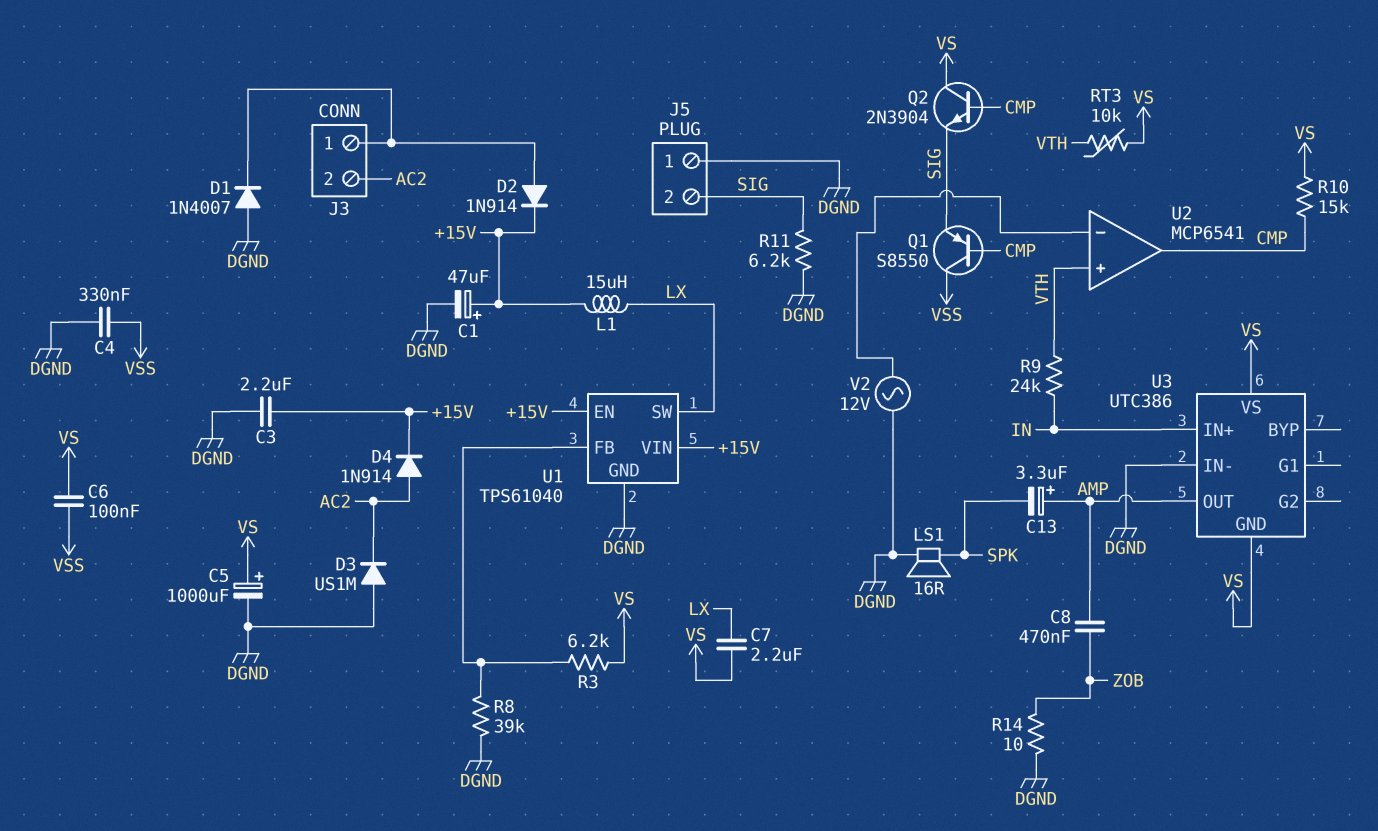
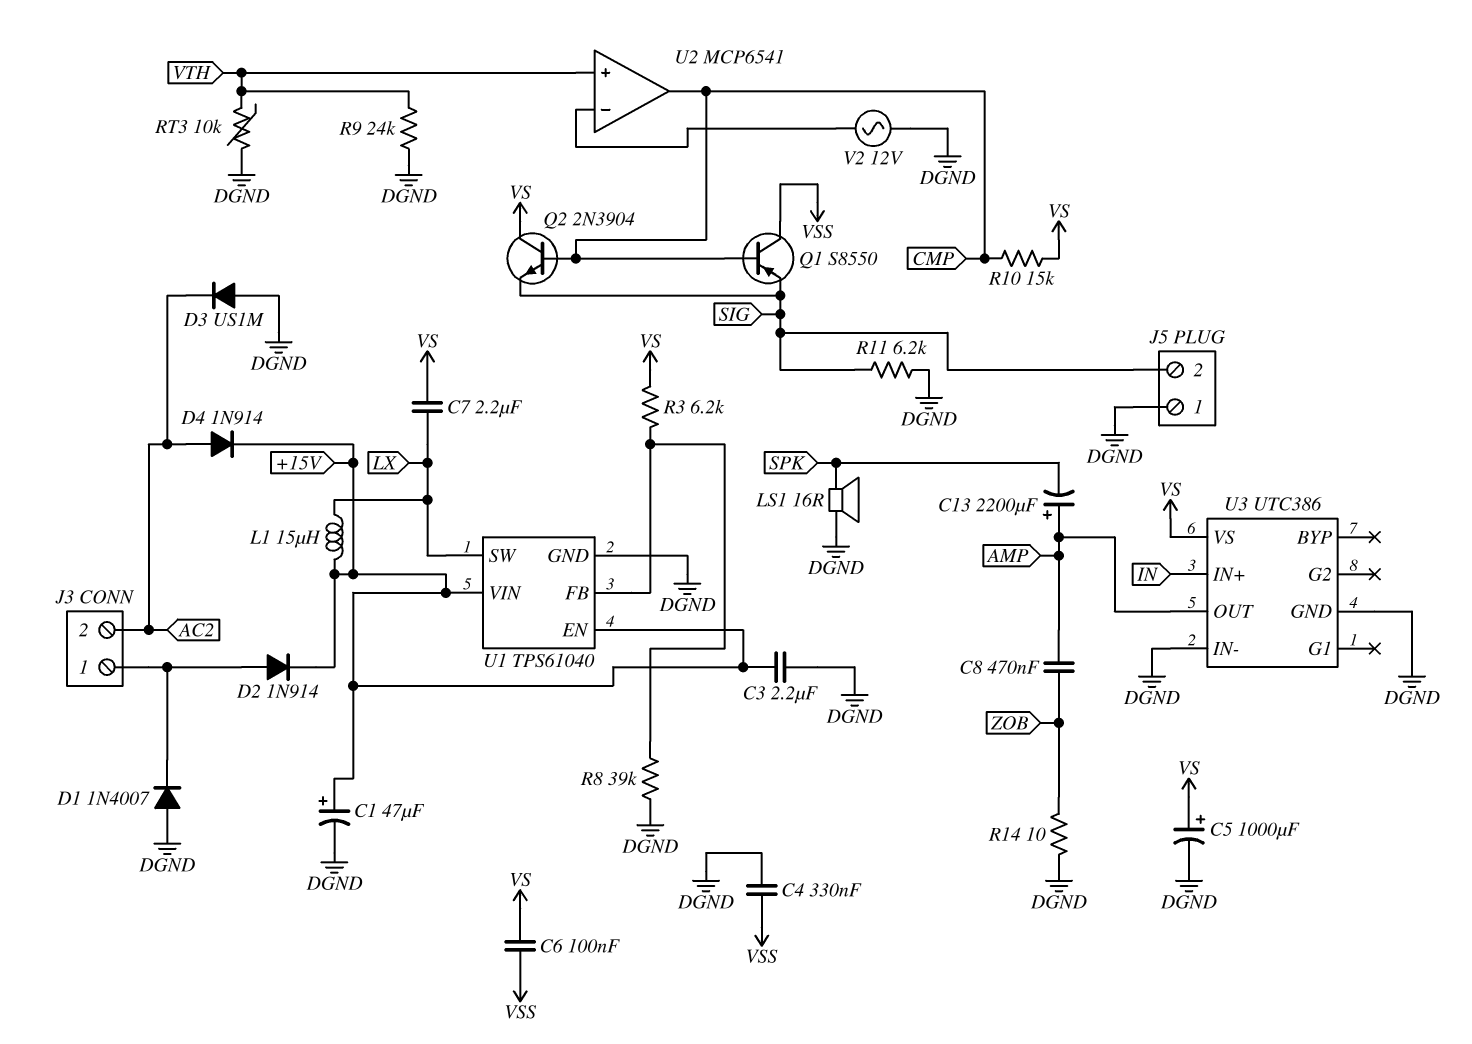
C13: 3.3uF (plus AMP, minus SPK) -> 2200uF (plus AMP, minus SPK)
R9: 24k (IN, VTH) -> 24k (DGND, VTH)
RT3: 10k (VS, VTH) -> 10k (DGND, VTH)
U3 pin GND: VS -> DGND

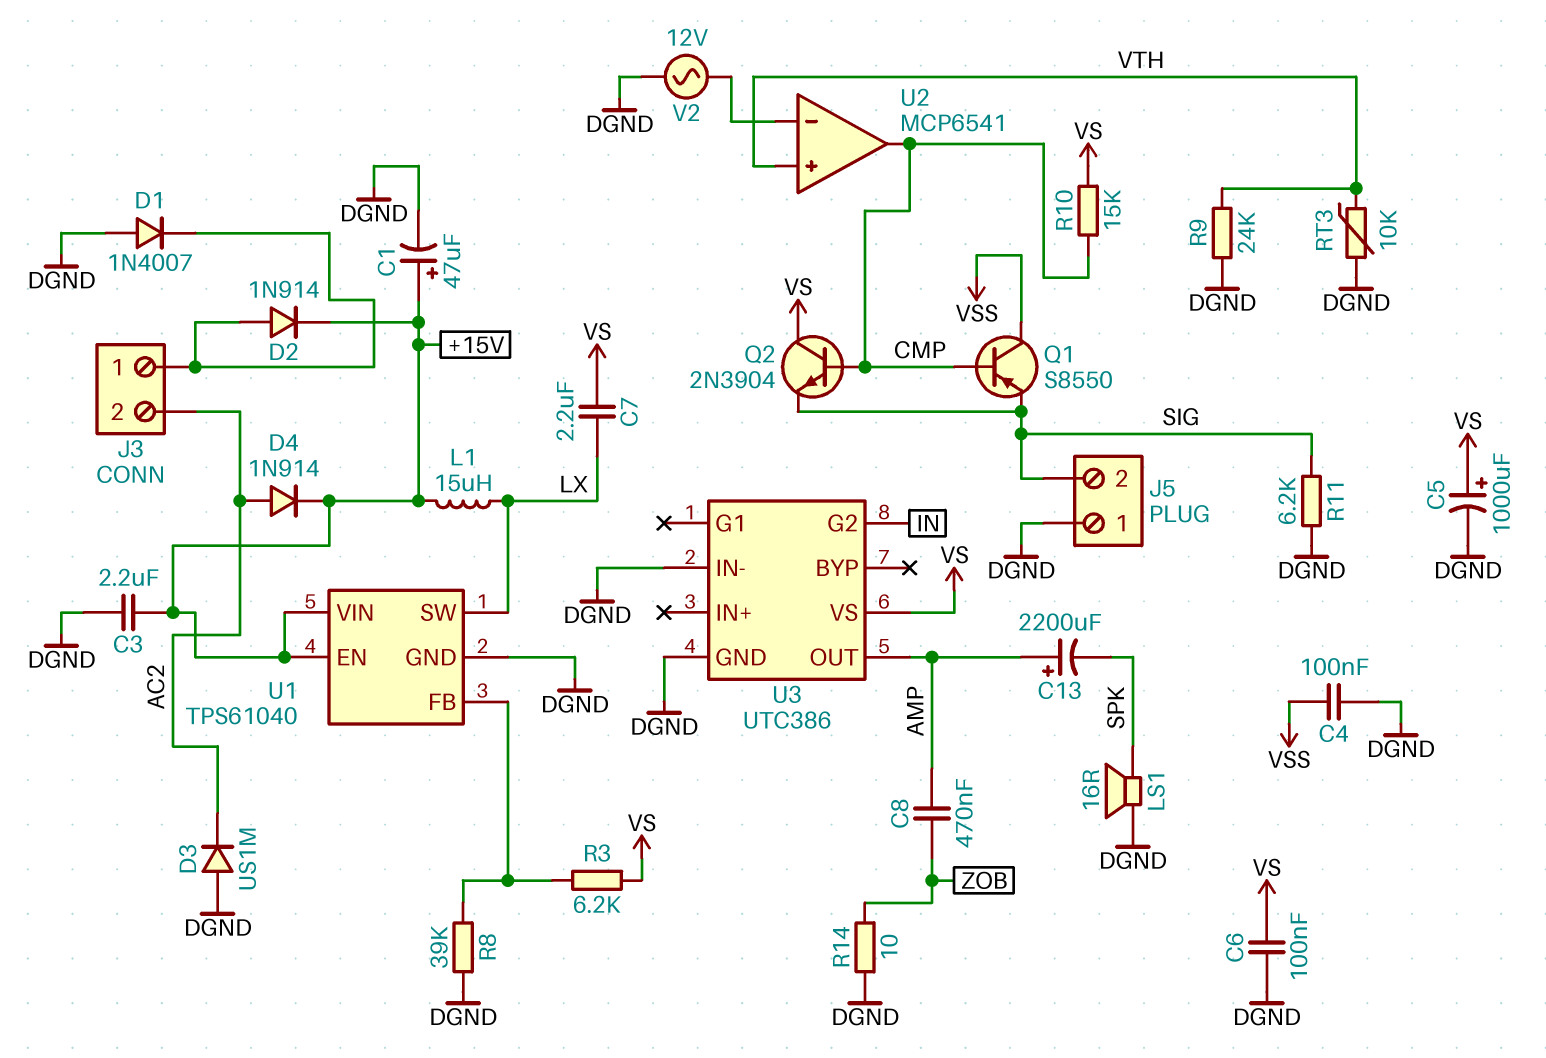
C4: 330nF (DGND, VSS) -> 100nF (DGND, VSS)
C6: 100nF (VS, VSS) -> 100nF (DGND, VS)
U3 pin G2: none -> IN
U3 pin IN+: IN -> none

